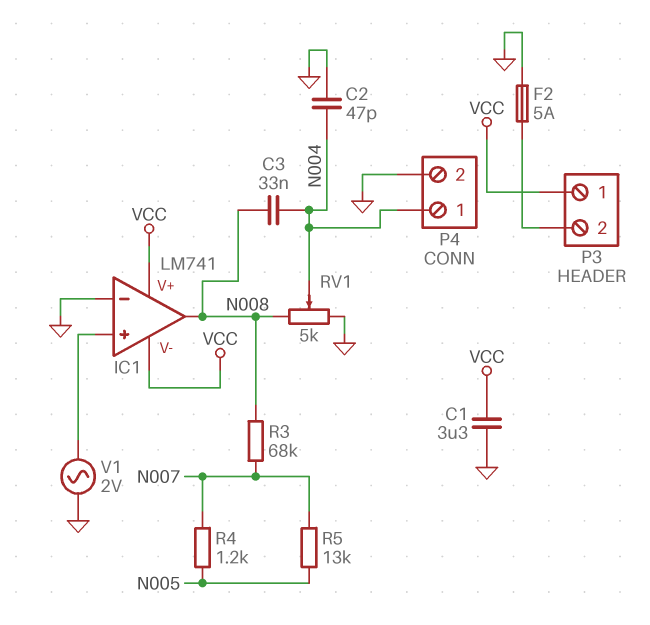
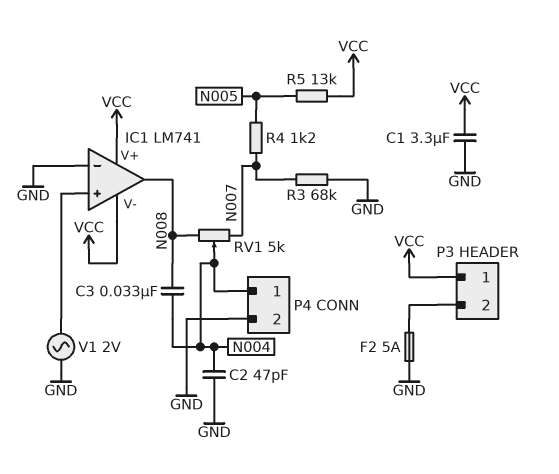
R3: 68k (N007, N008) -> 68k (GND, N007)
R5: 13k (N005, N007) -> 13k (N005, VCC)
RV1: 5k (GND, N008, wiper N004) -> 5k (N007, N008, wiper N004)

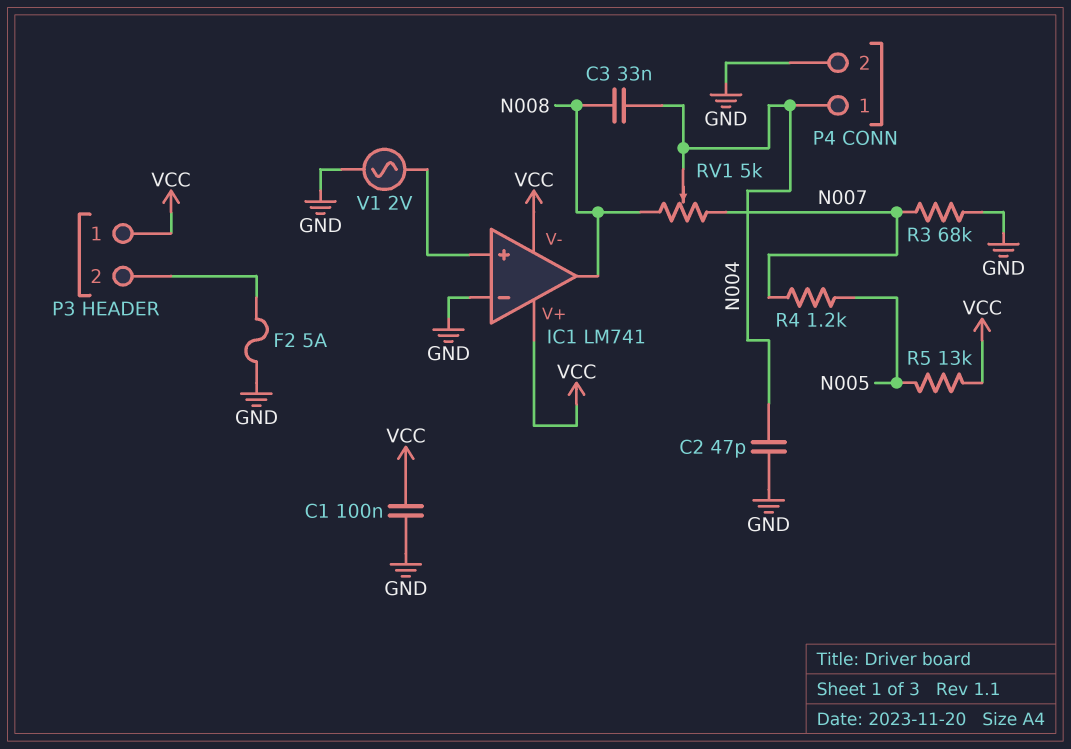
C1: 3.3uF (GND, VCC) -> 100nF (GND, VCC)

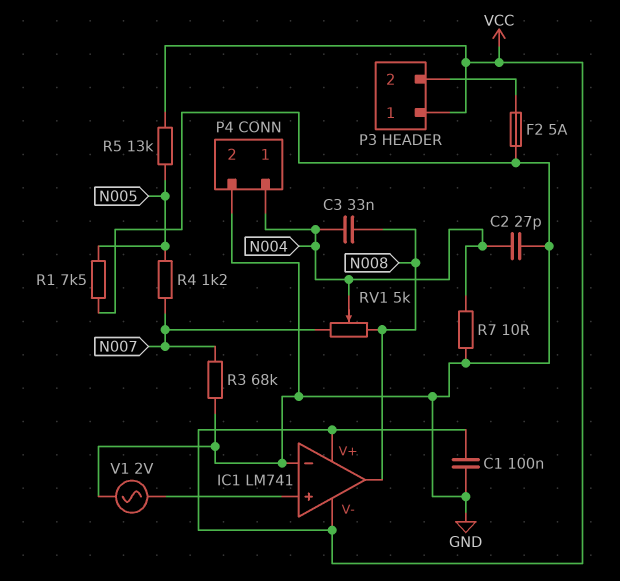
C2: 47pF (GND, N004) -> 27pF (GND, N004)
R1: none -> 7.5k (GND, N005)
R7: none -> 10 (GND, N004)

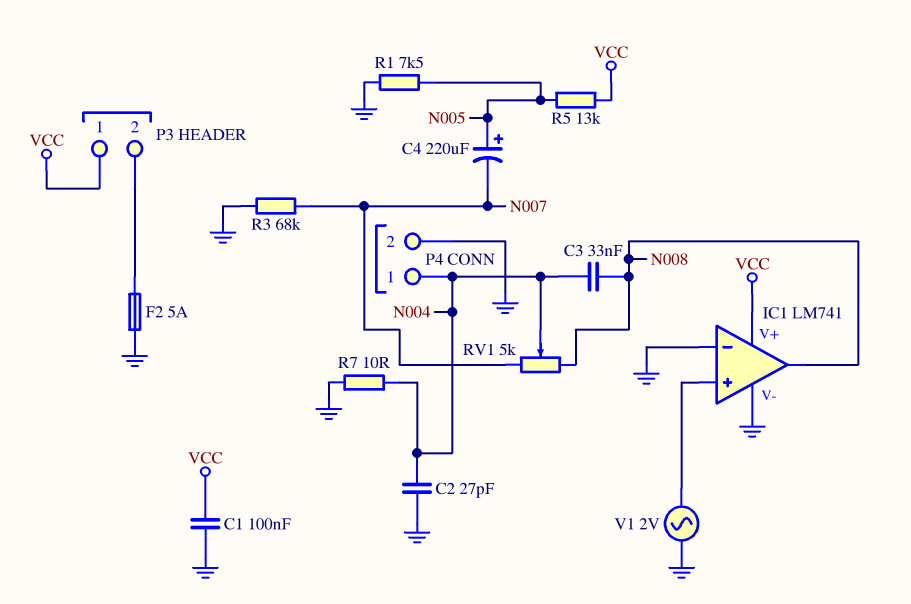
C4: none -> 220uF (plus N005, minus N007)
IC1 pin V-: VCC -> GND
R4: 1.2k (N005, N007) -> none

